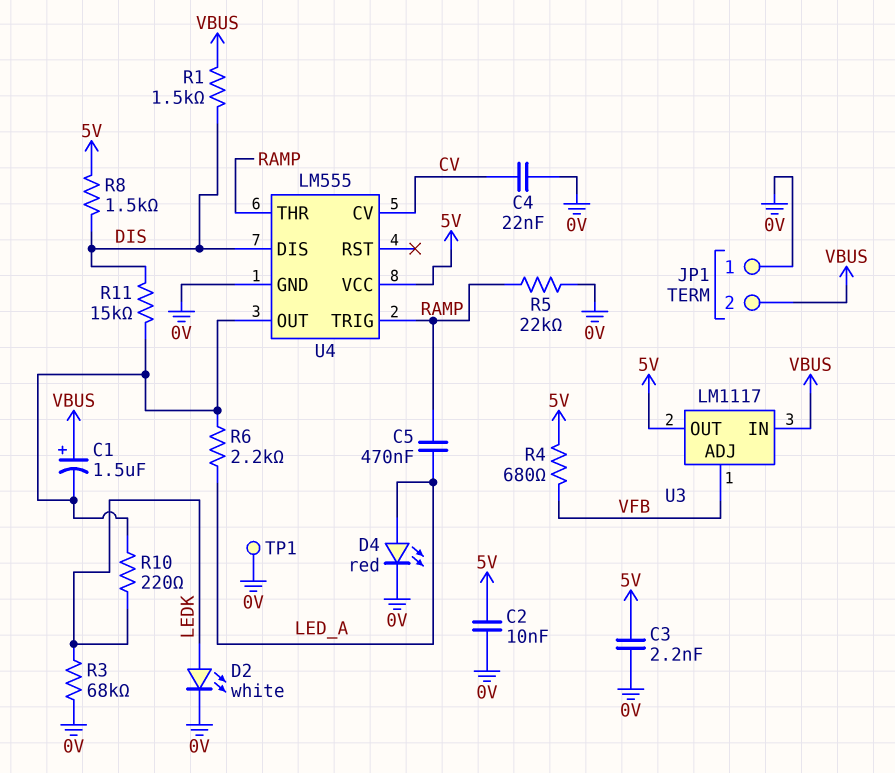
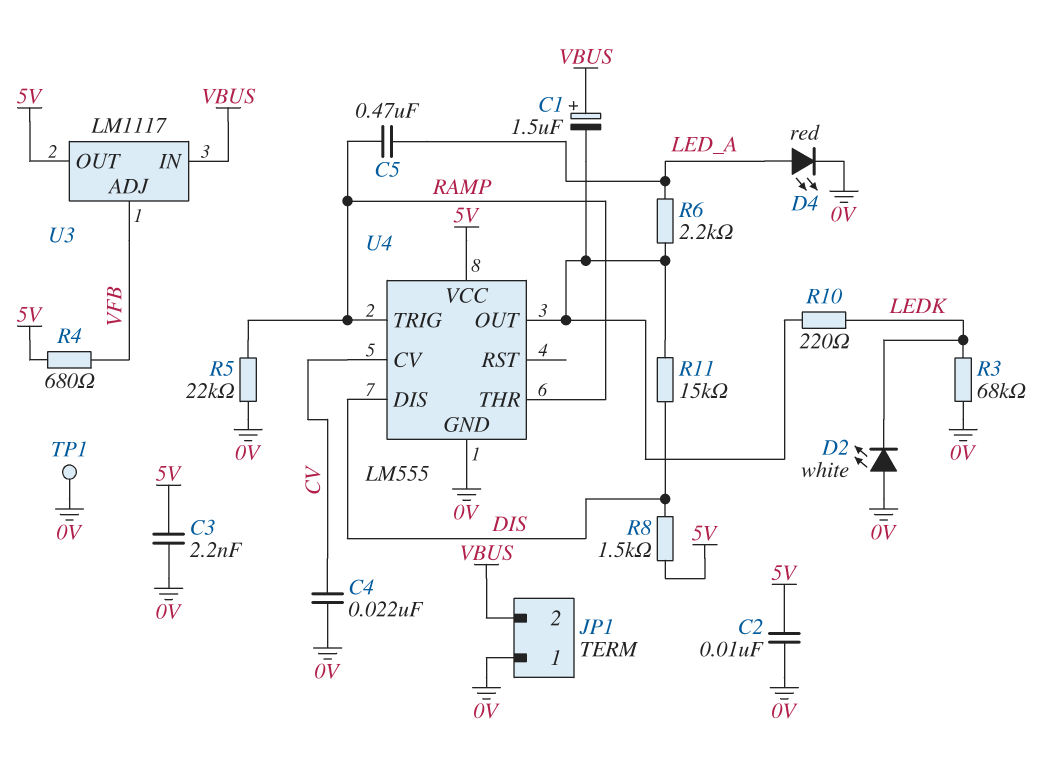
D2: LED white (A LEDK, K 0V) -> LED white (A 0V, K LEDK)
R1: 1.5k (DIS, VBUS) -> none

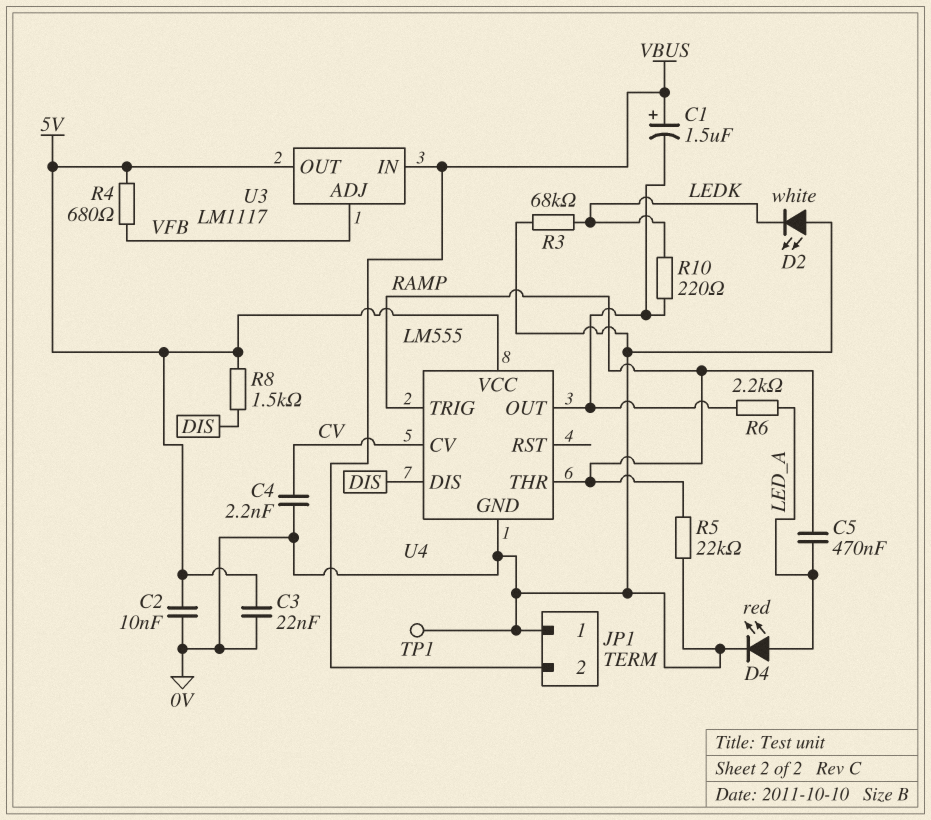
C3: 2.2nF (0V, 5V) -> 22nF (0V, 5V)
C4: 22nF (0V, CV) -> 2.2nF (0V, CV)
R11: 15k (DIS, U4/OUT) -> none

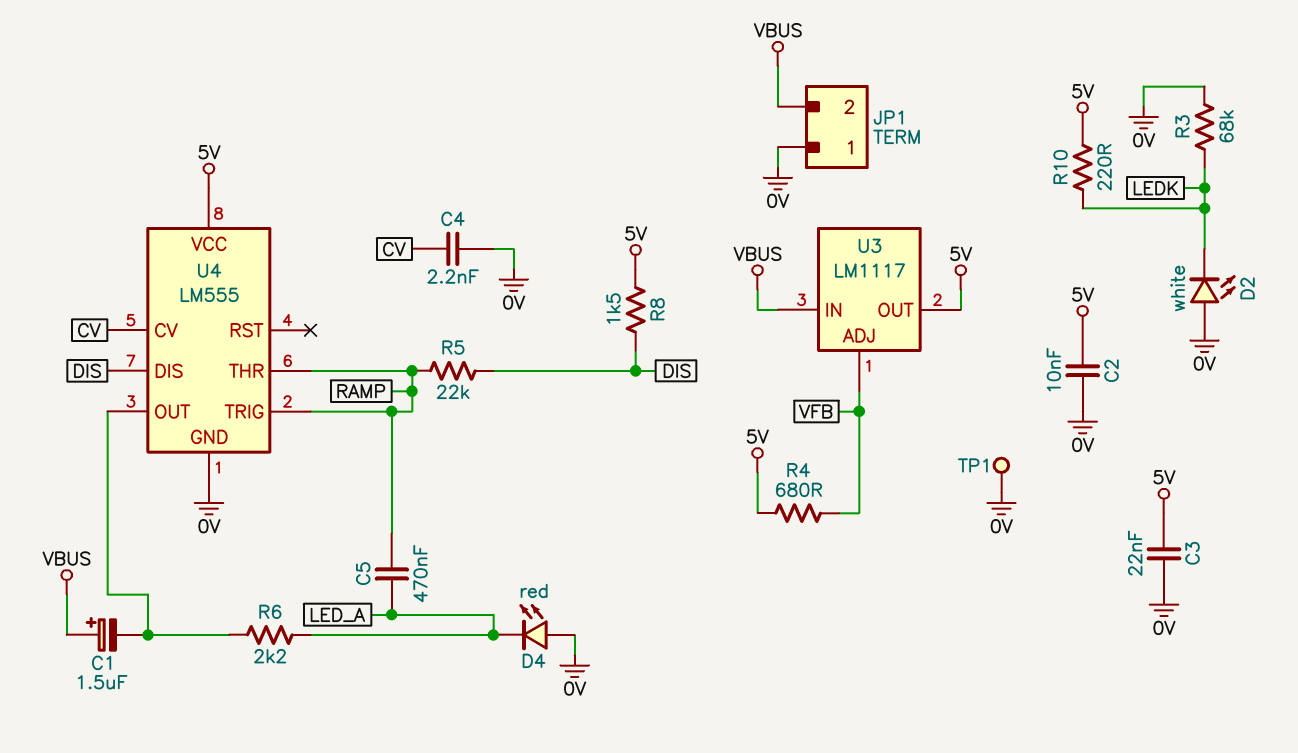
D4: LED red (A LED_A, K 0V) -> LED red (A 0V, K LED_A)
R5: 22k (0V, RAMP) -> 22k (DIS, RAMP)
R10: 220 (LEDK, U4/OUT) -> 220 (5V, LEDK)

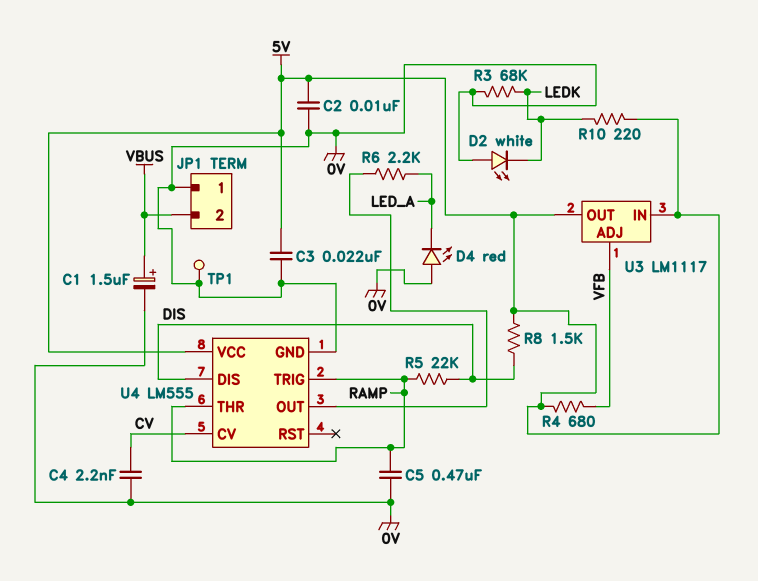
C1: 1.5uF (plus VBUS, minus U4/OUT) -> 1.5uF (plus VBUS, minus 0V)
C5: 470nF (LED_A, RAMP) -> 470nF (0V, RAMP)
U3 pin IN: VBUS -> 5V

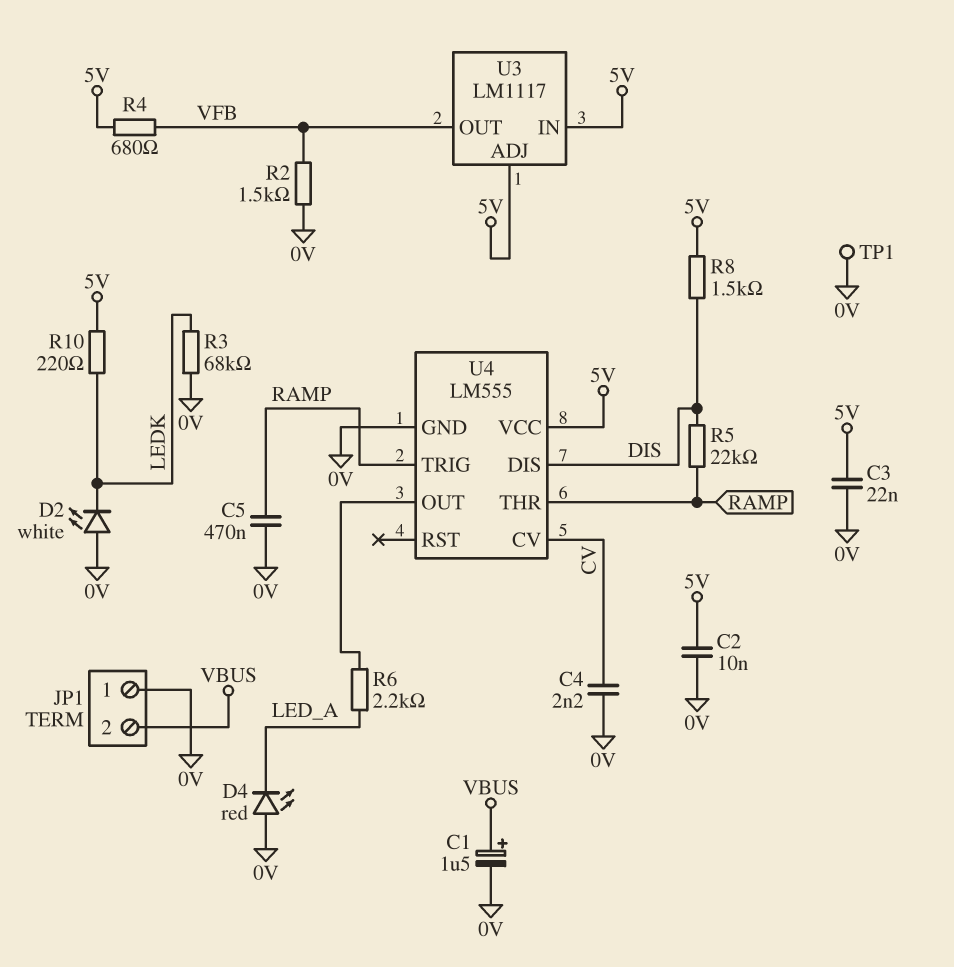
R2: none -> 1.5k (0V, VFB)
U3 pin ADJ: VFB -> 5V
U3 pin OUT: 5V -> VFB

